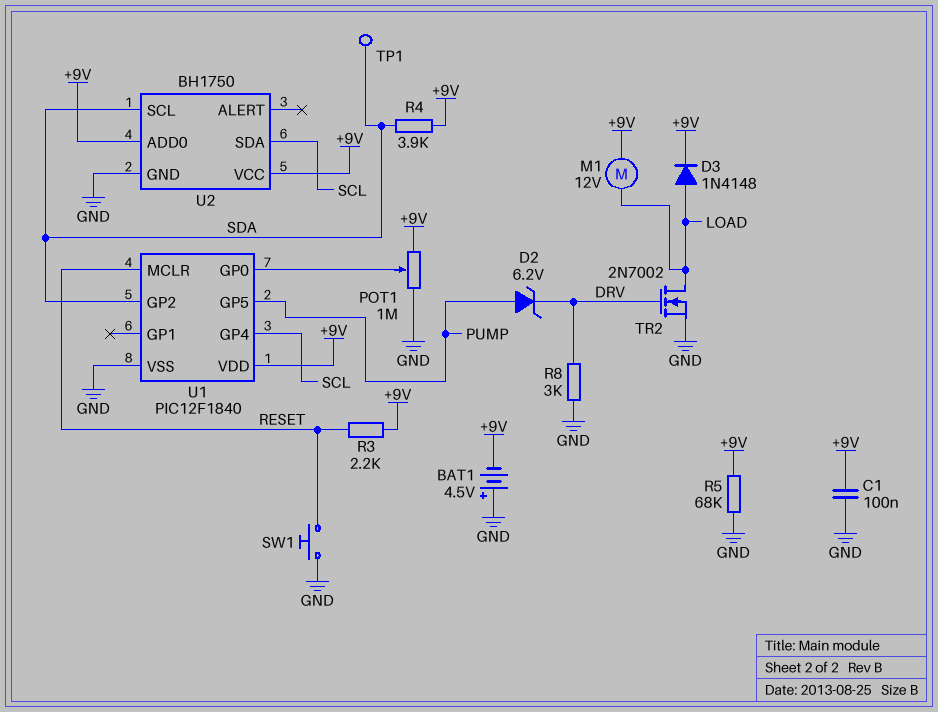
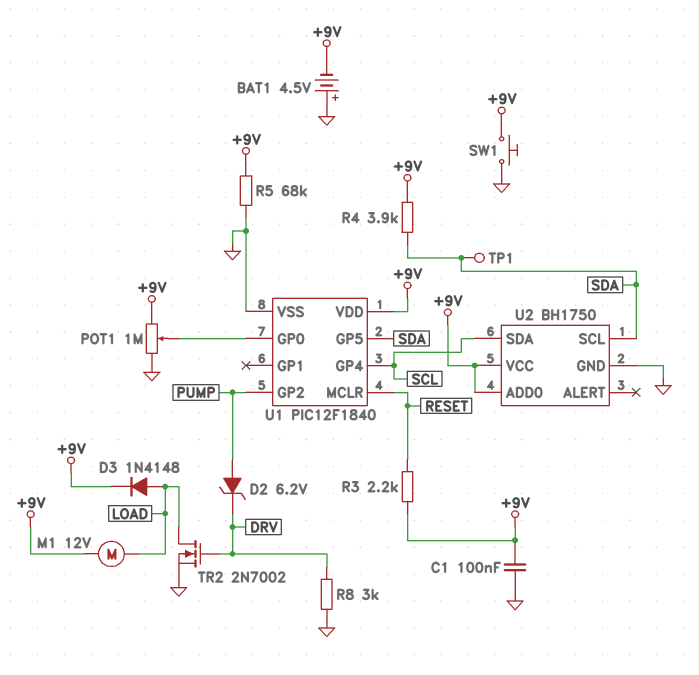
SW1: button (GND, RESET) -> button (+9V, GND)
U1 pin GP2: SDA -> PUMP
U1 pin GP5: PUMP -> SDA

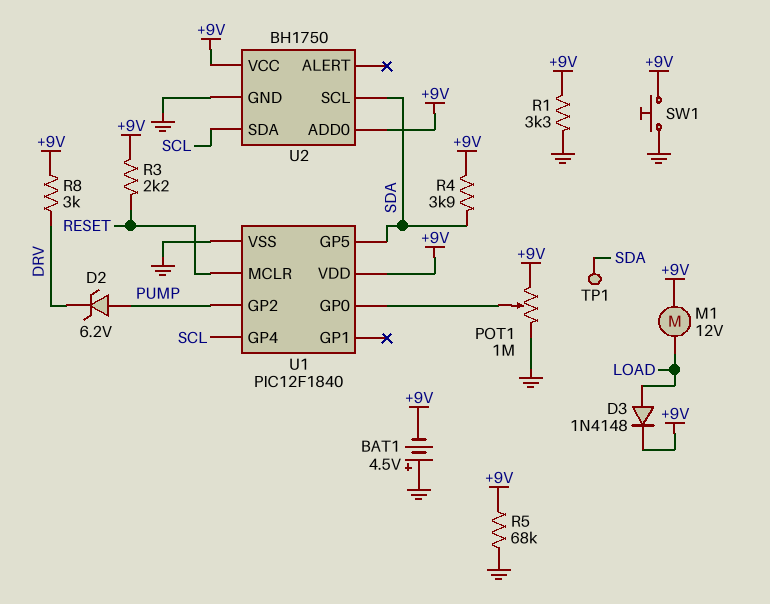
C1: 100nF (+9V, GND) -> none
R1: none -> 3.3k (+9V, GND)
R8: 3k (DRV, GND) -> 3k (+9V, DRV)
TR2: NMOS 2N7002 (G DRV, D LOAD, S GND) -> none

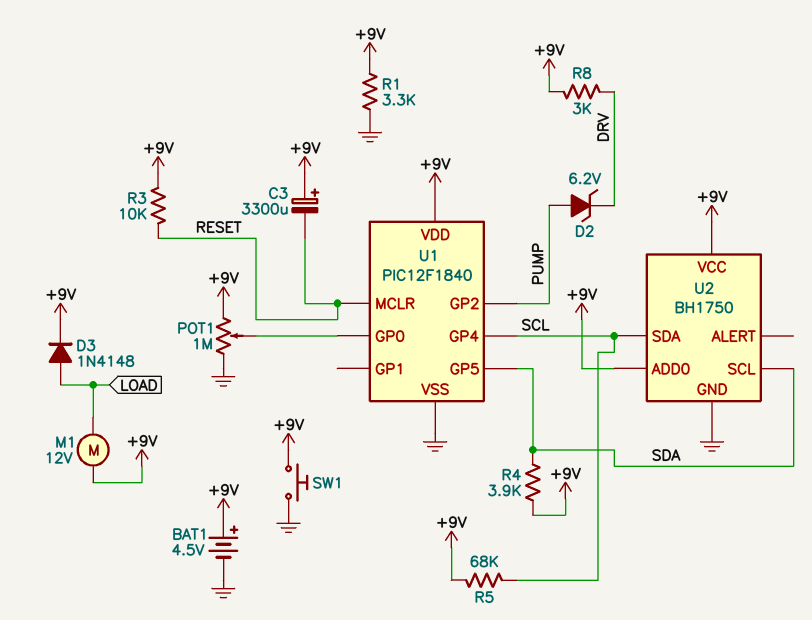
BAT1: 4.5V (plus GND, minus +9V) -> 4.5V (plus +9V, minus GND)
C3: none -> 3300uF (plus +9V, minus RESET)
R3: 2.2k (+9V, RESET) -> 10k (+9V, RESET)
R5: 68k (+9V, GND) -> 68k (+9V, SCL)
TP1: test point (SDA) -> none

